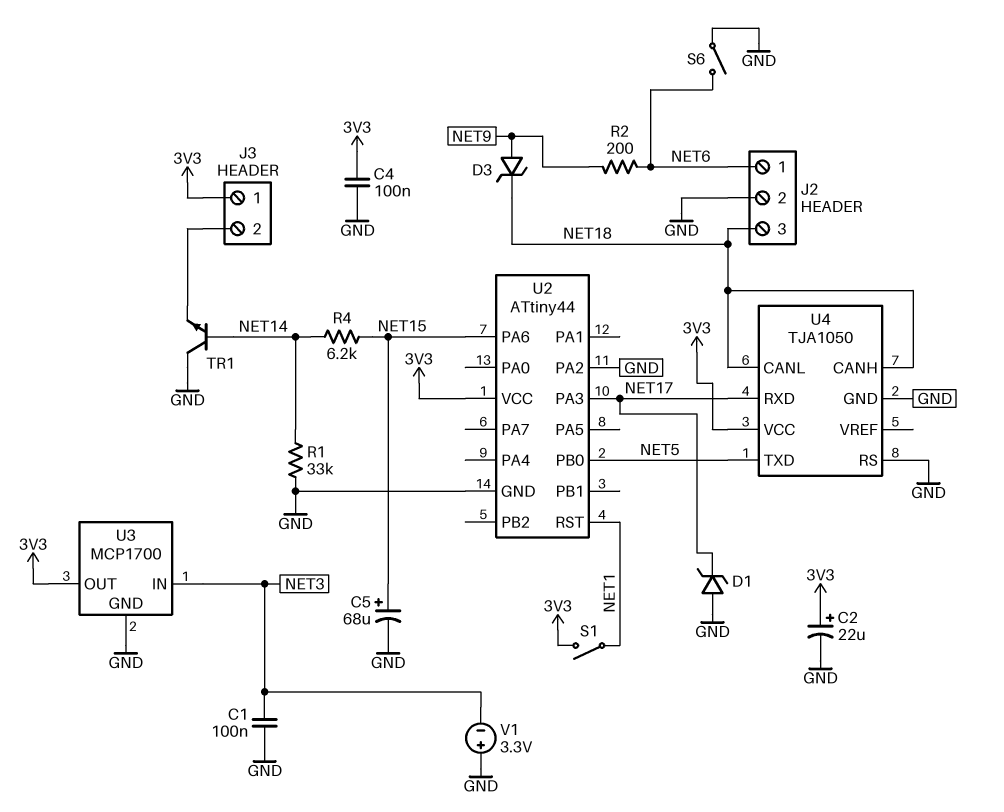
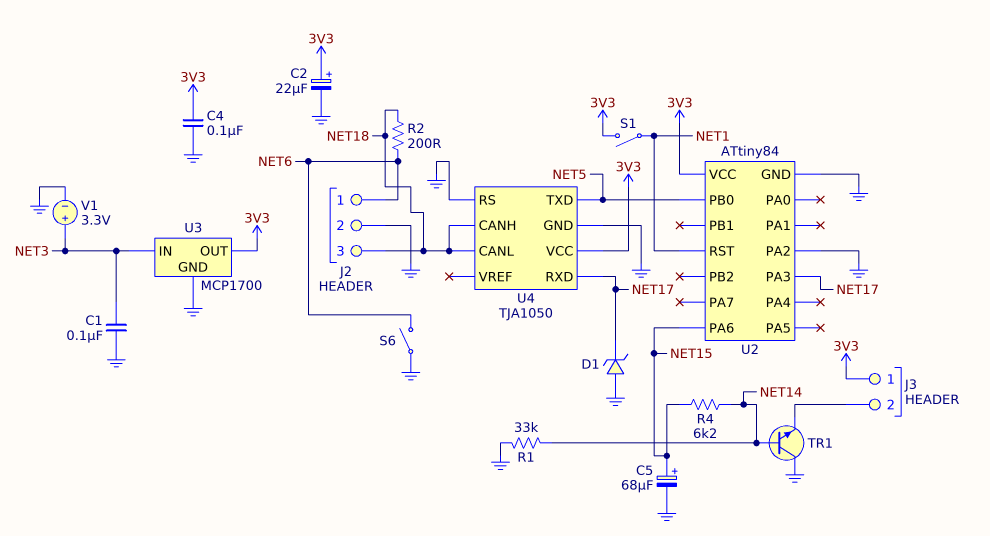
D3: zener (A NET9, K NET18) -> none
R2: 200 (NET6, NET9) -> 200 (NET6, NET18)
U2: ATtiny44 -> ATtiny84
V1: 3.3V (plus GND, minus NET3) -> 3.3V (plus NET3, minus GND)

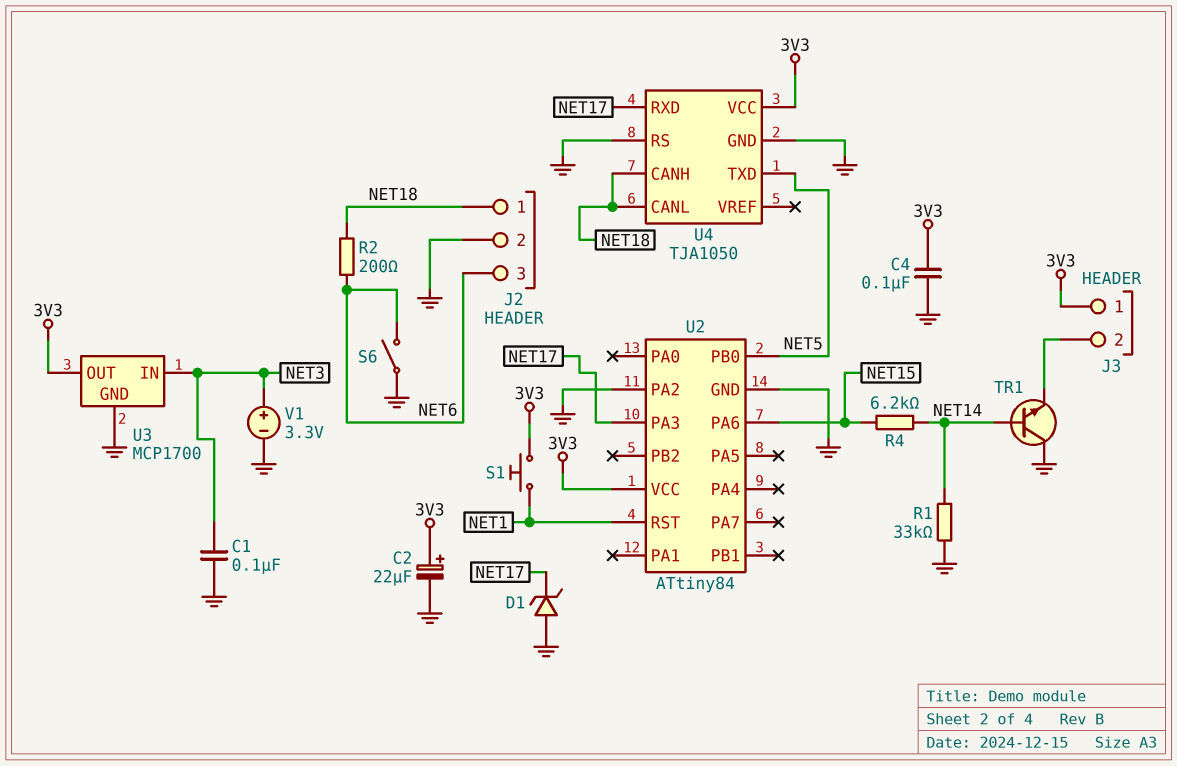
C5: 68uF (plus NET15, minus GND) -> none
J2 pin 1: NET6 -> NET18
J2 pin 3: NET18 -> NET6
S1: switch (3V3, NET1) -> button (3V3, NET1)

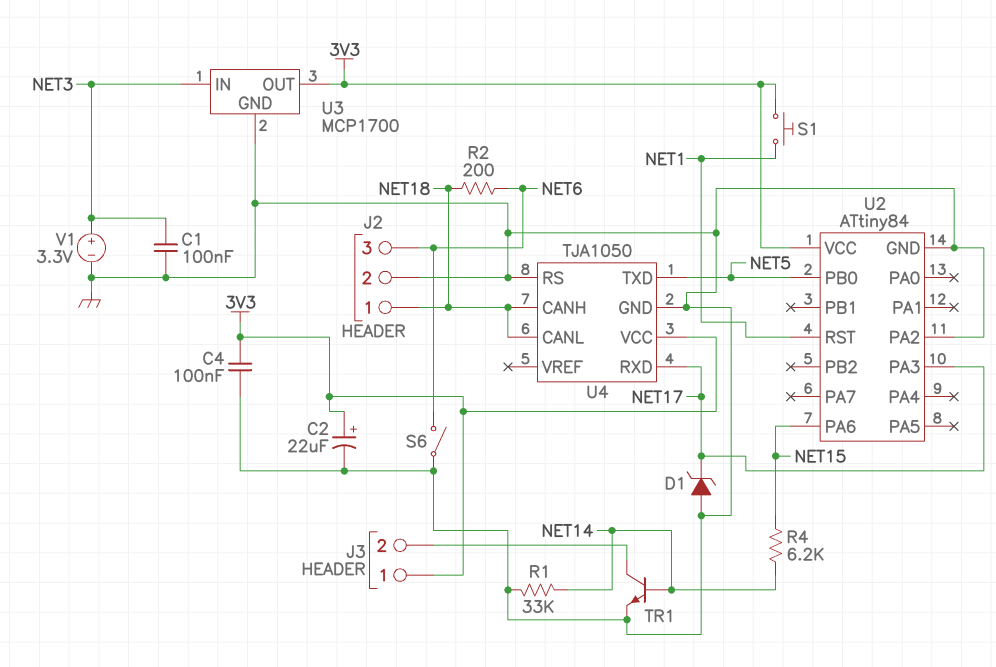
TR1: NPN (B NET14, C GND, E J3/2) -> NPN (B NET14, C J3/2, E GND)

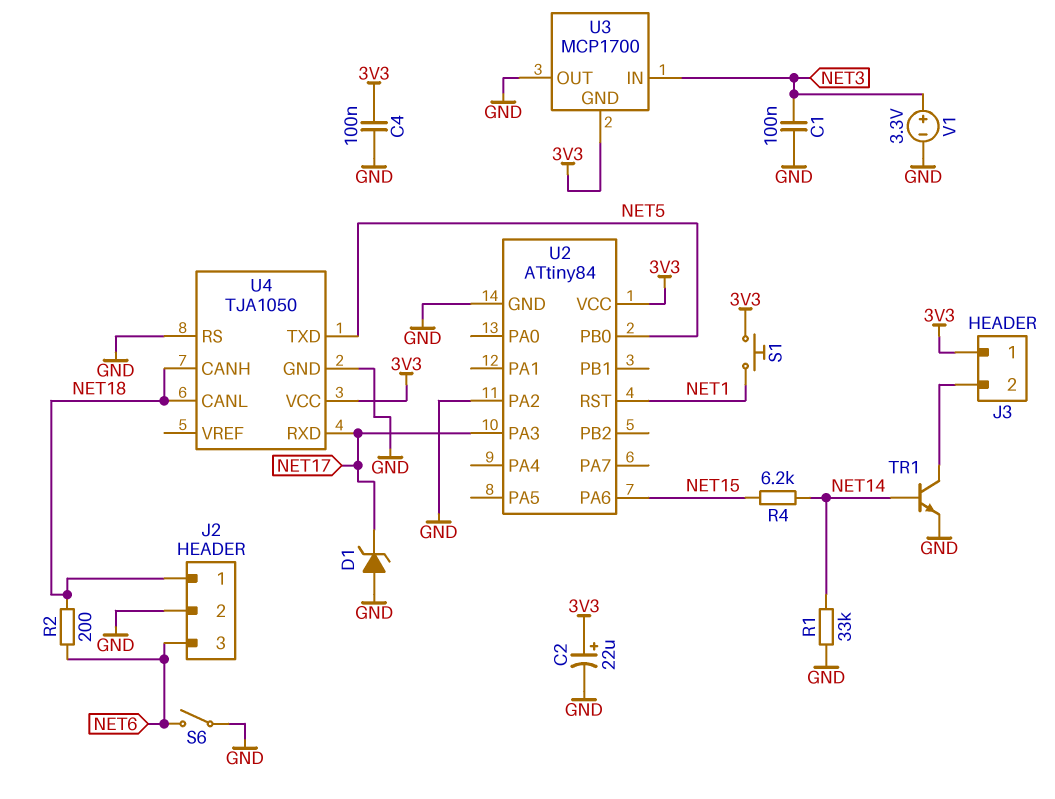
U3 pin GND: GND -> 3V3
U3 pin OUT: 3V3 -> GND

